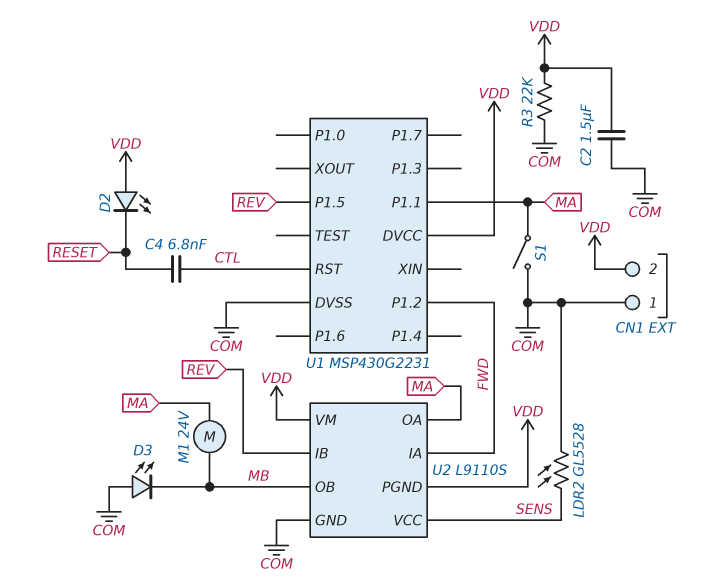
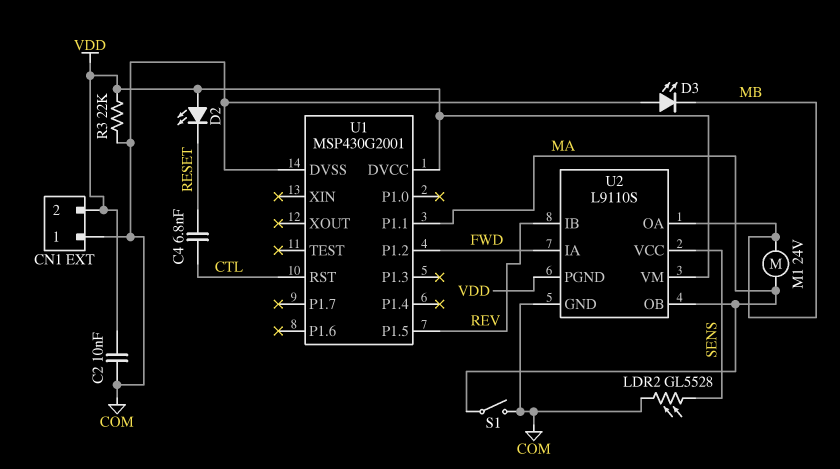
C2: 1.5uF (COM, VDD) -> 10nF (COM, VDD)
U1: MSP430G2231 -> MSP430G2001
U2 pin OA: MA -> MB
U2 pin OB: MB -> MA

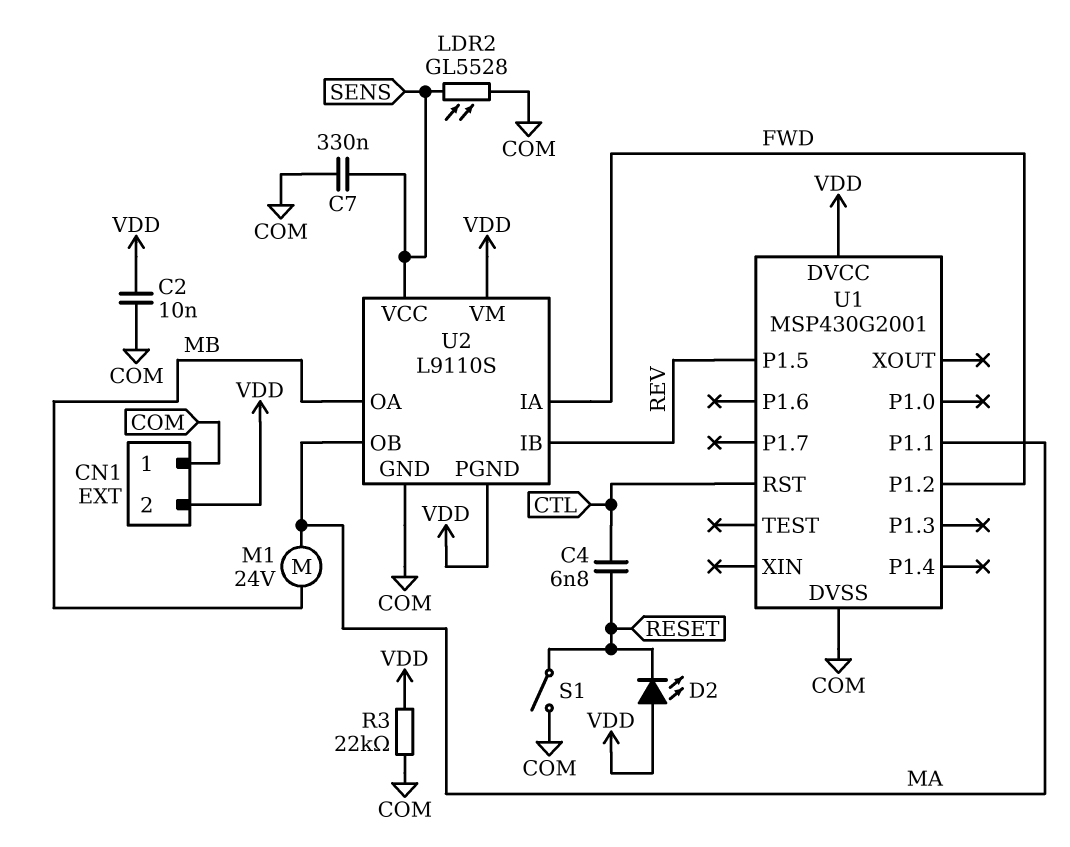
C7: none -> 330nF (COM, SENS)
D3: LED (A COM, K MB) -> none
S1: switch (COM, MA) -> switch (COM, RESET)

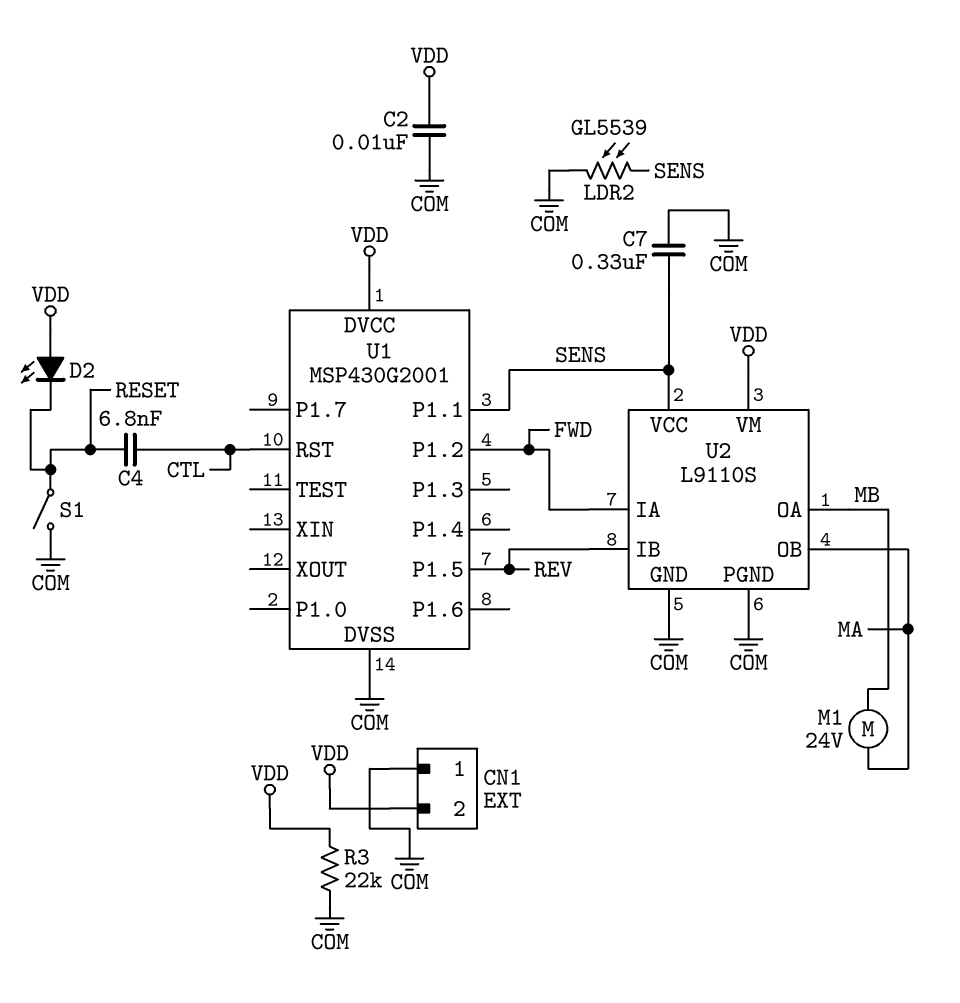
LDR2: GL5528 (COM, SENS) -> GL5539 (COM, SENS)
U1 pin P1.1: MA -> SENS
U2 pin PGND: VDD -> COM

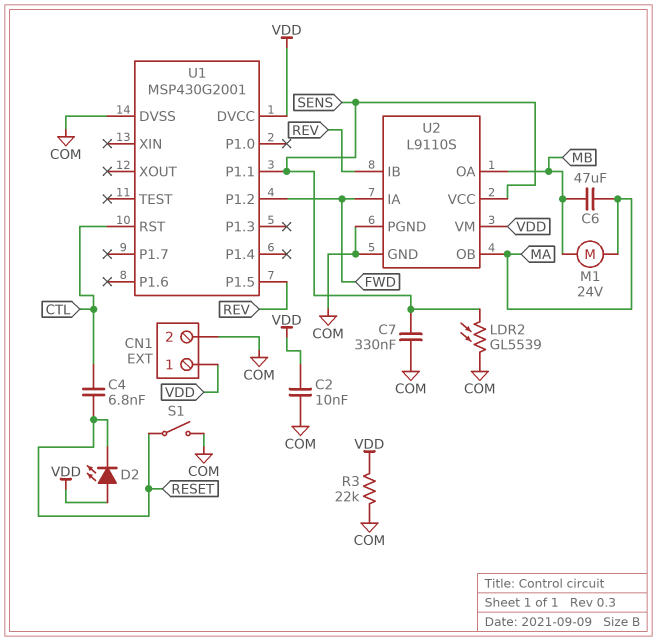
C6: none -> 47uF (MA, MB)
CN1 pin 1: COM -> VDD
CN1 pin 2: VDD -> COM

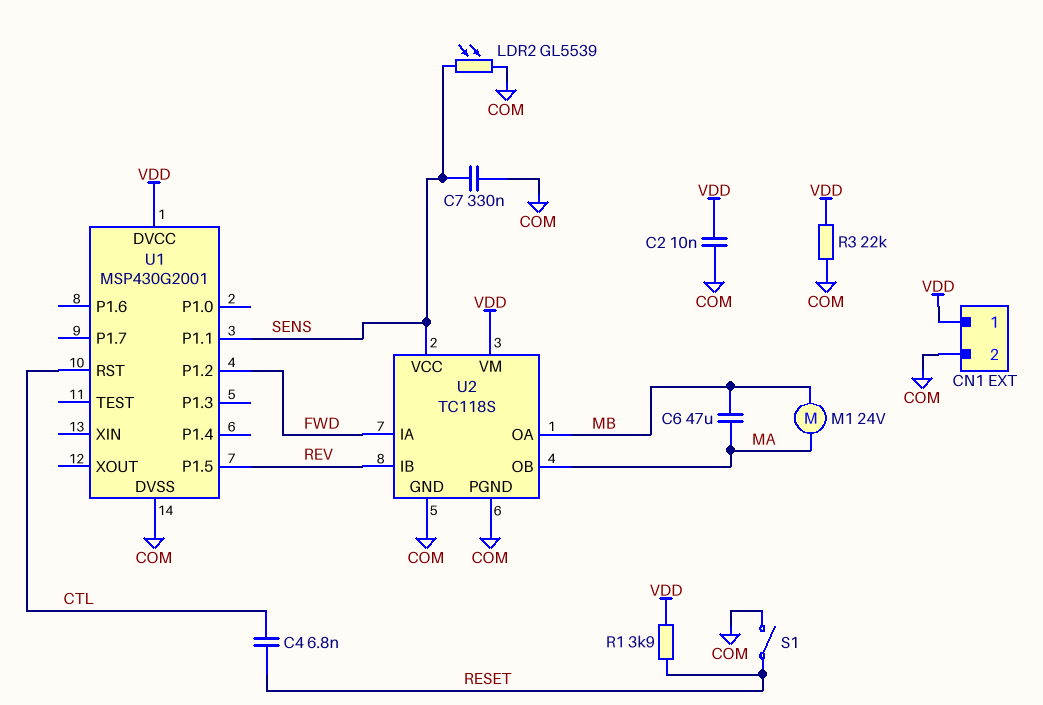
D2: LED (A VDD, K RESET) -> none
R1: none -> 3.9k (RESET, VDD)
U2: L9110S -> TC118S

